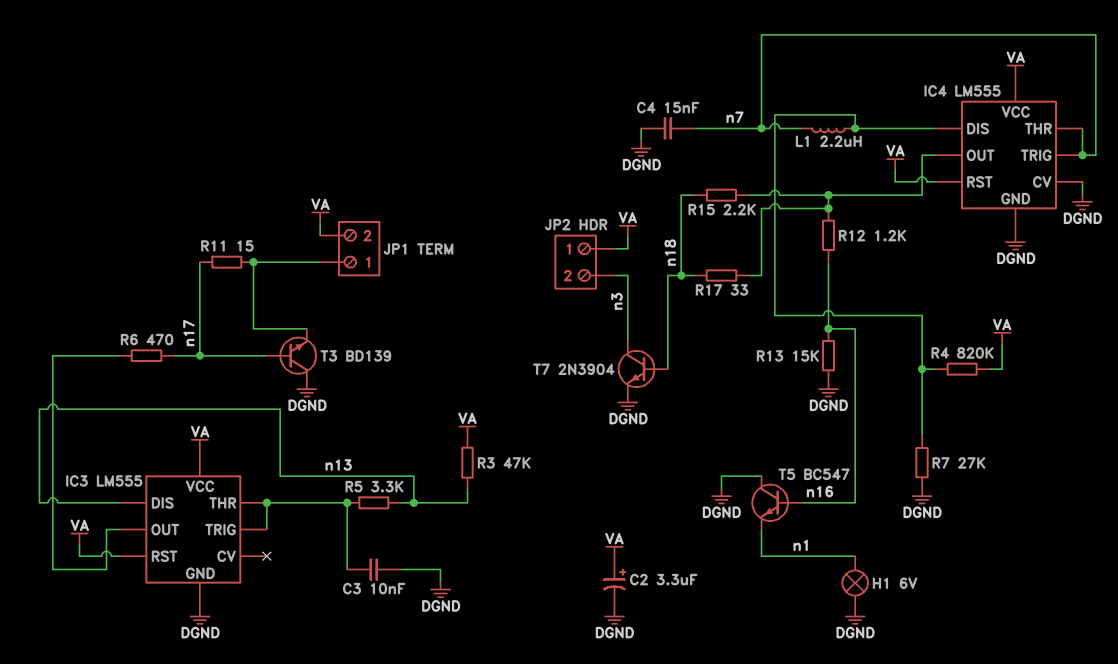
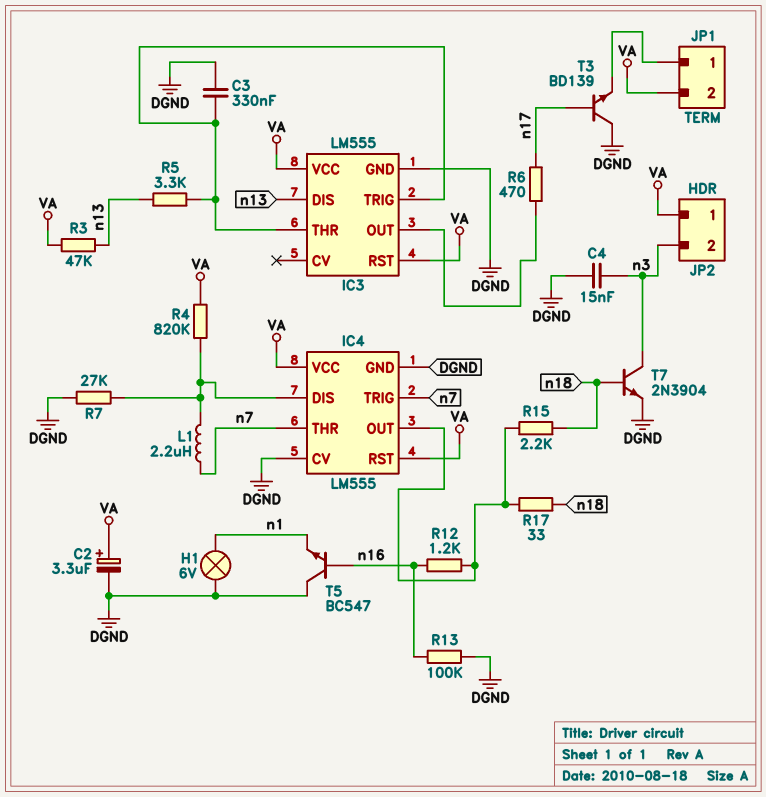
C3: 10nF (DGND, IC3/THR) -> 330nF (DGND, IC3/THR)
C4: 15nF (DGND, n7) -> 15nF (DGND, n3)
R11: 15 (JP1/1, n17) -> none
R13: 15k (DGND, n16) -> 100k (DGND, n16)

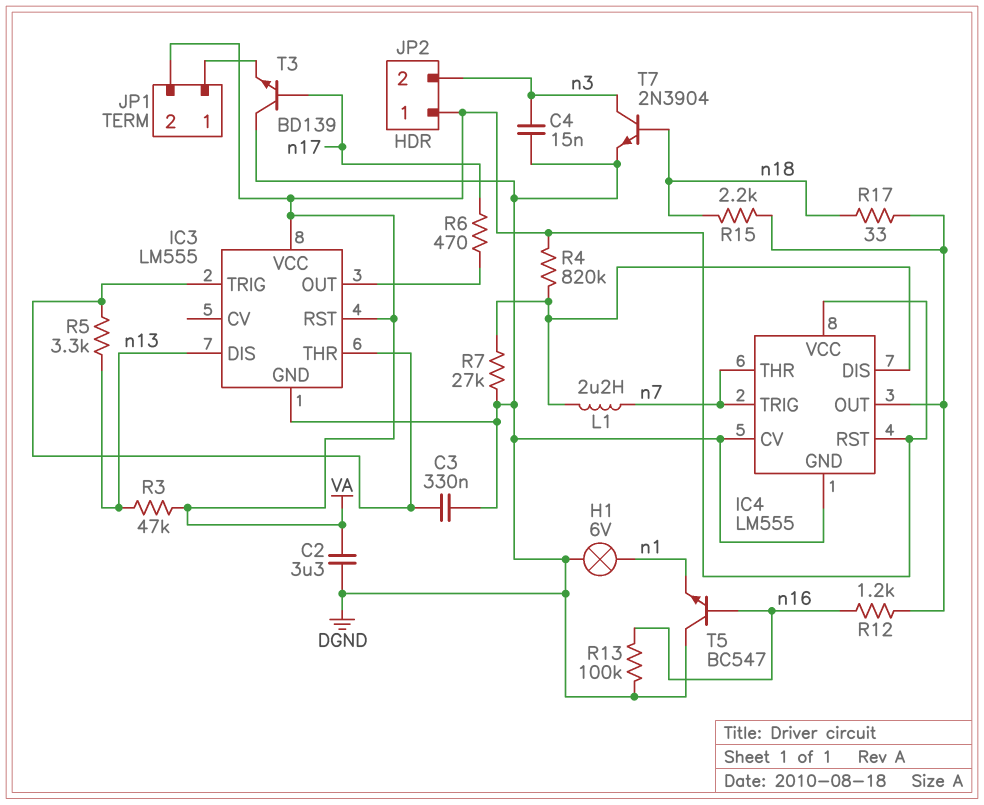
C2: 3.3uF (plus VA, minus DGND) -> 3.3uF (DGND, VA)

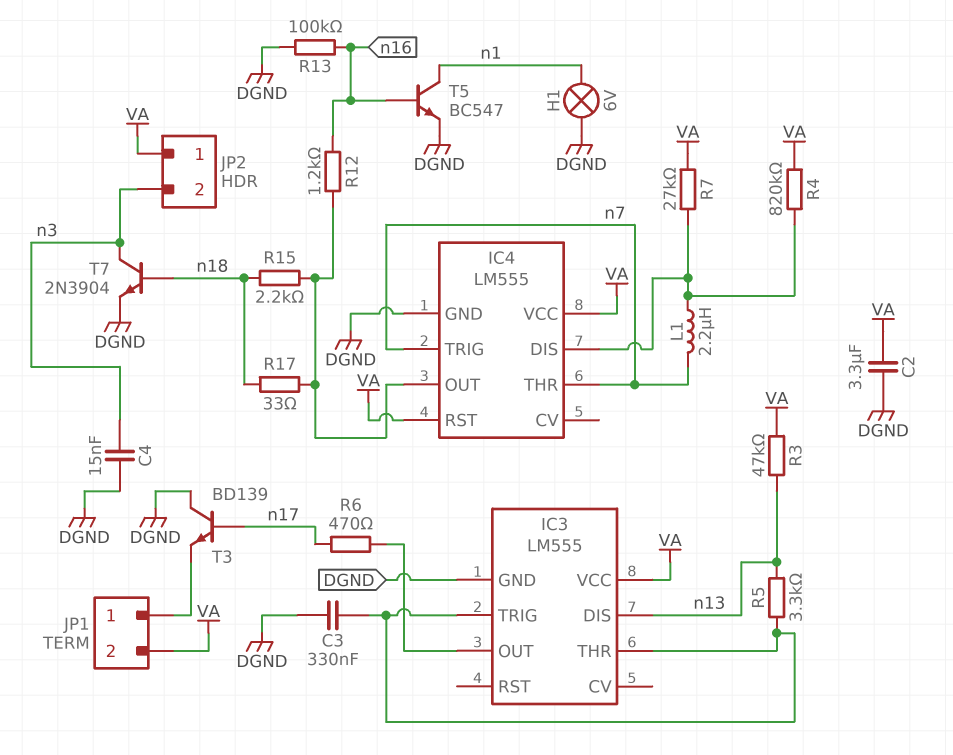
IC3 pin RST: VA -> none
IC4 pin CV: DGND -> none
R7: 27k (DGND, IC4/DIS) -> 27k (IC4/DIS, VA)
T5: NPN BC547 (B n16, C DGND, E n1) -> NPN BC547 (B n16, C n1, E DGND)

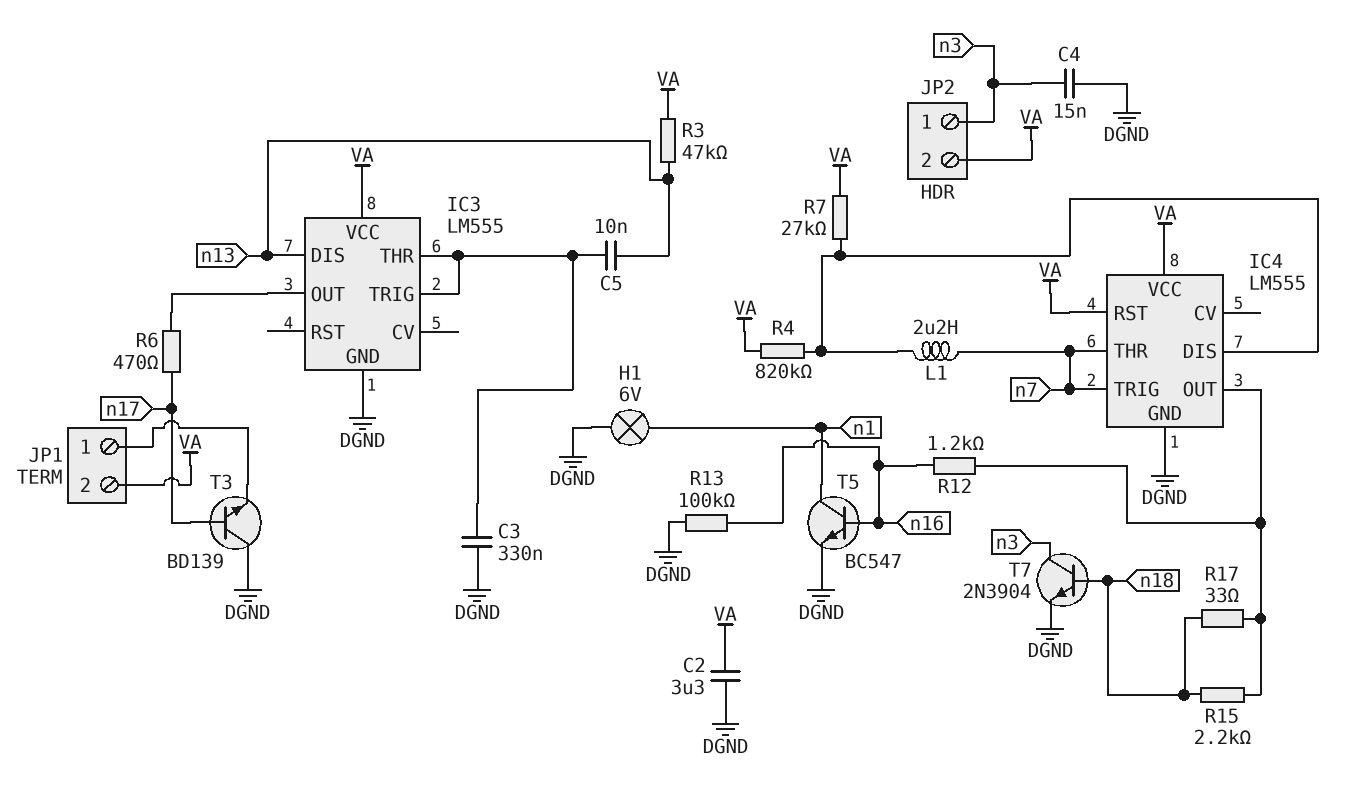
C5: none -> 10nF (IC3/THR, n13)
JP2 pin 1: VA -> n3
JP2 pin 2: n3 -> VA
R5: 3.3k (IC3/THR, n13) -> none

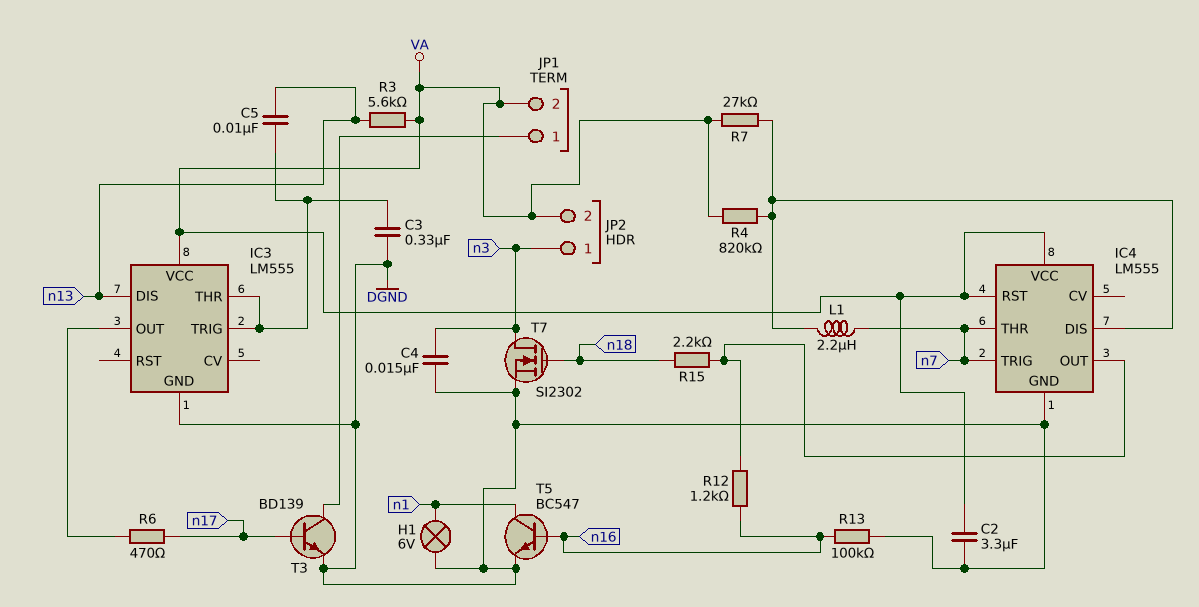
R3: 47k (VA, n13) -> 5.6k (VA, n13)
R17: 33 (IC4/OUT, n18) -> none
T3: NPN BD139 (B n17, C DGND, E JP1/1) -> NPN BD139 (B n17, C JP1/1, E DGND)
T7: NPN 2N3904 (B n18, C n3, E DGND) -> NMOS SI2302 (G n18, D n3, S DGND)

